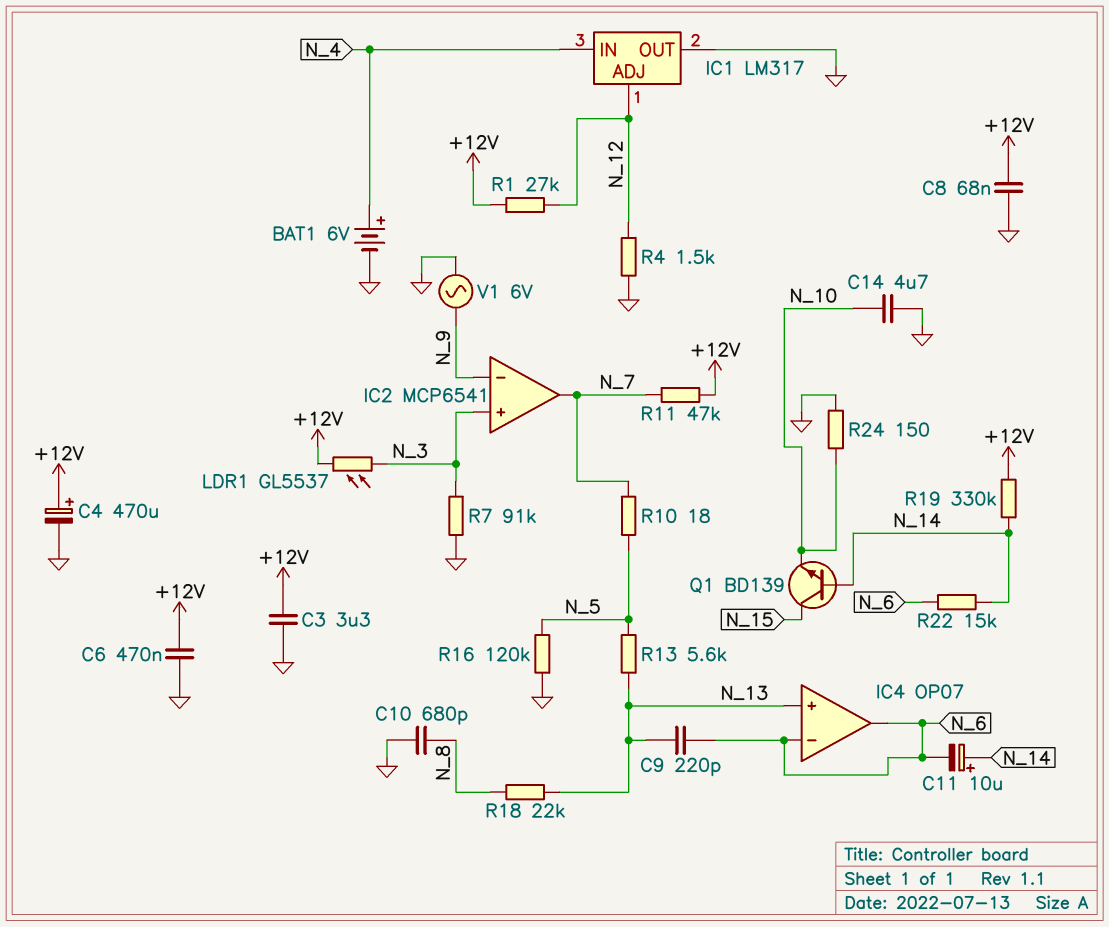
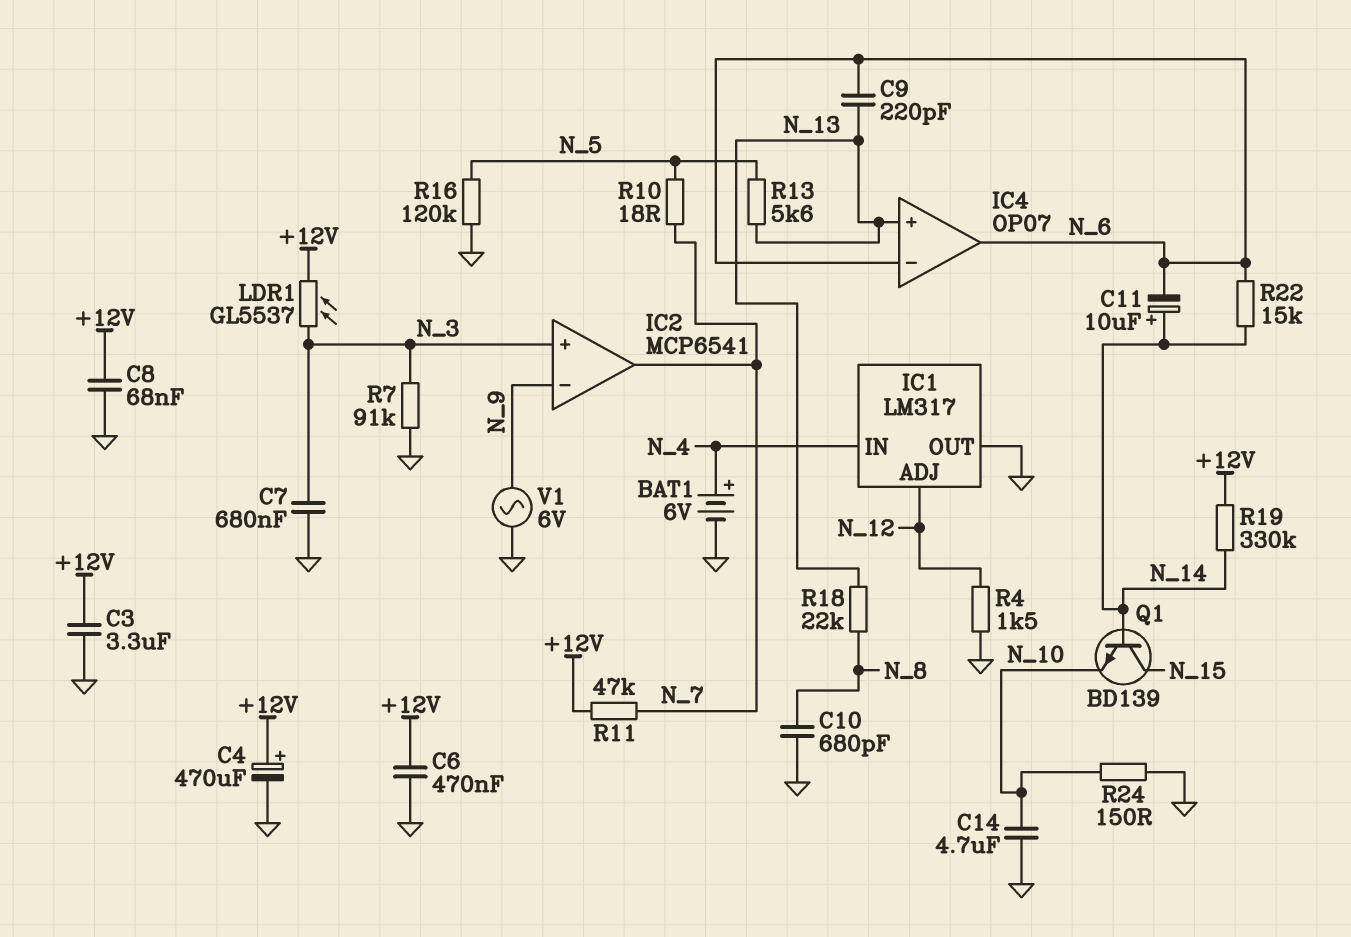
C7: none -> 680nF (GND, N_3)
R1: 27k (+12V, N_12) -> none

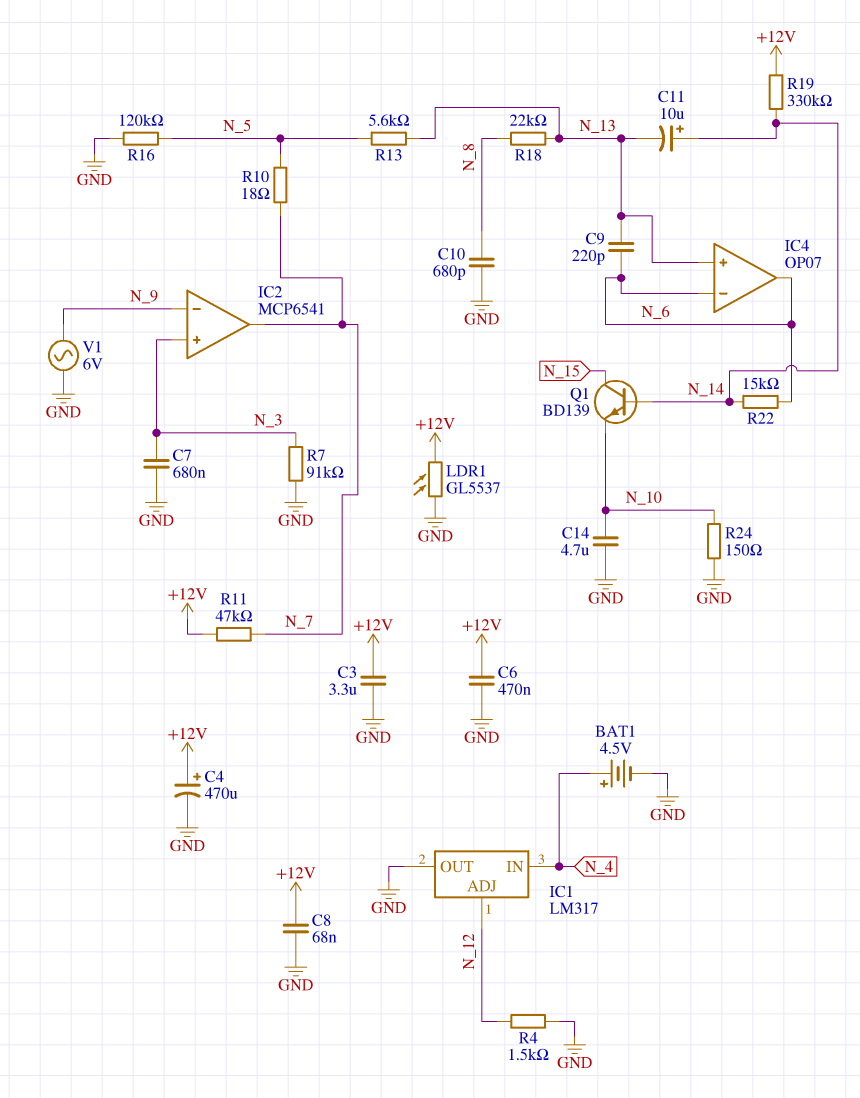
BAT1: 6V (plus N_4, minus GND) -> 4.5V (plus N_4, minus GND)
C11: 10uF (plus N_14, minus N_6) -> 10uF (plus N_14, minus N_13)
LDR1: GL5537 (+12V, N_3) -> GL5537 (+12V, GND)

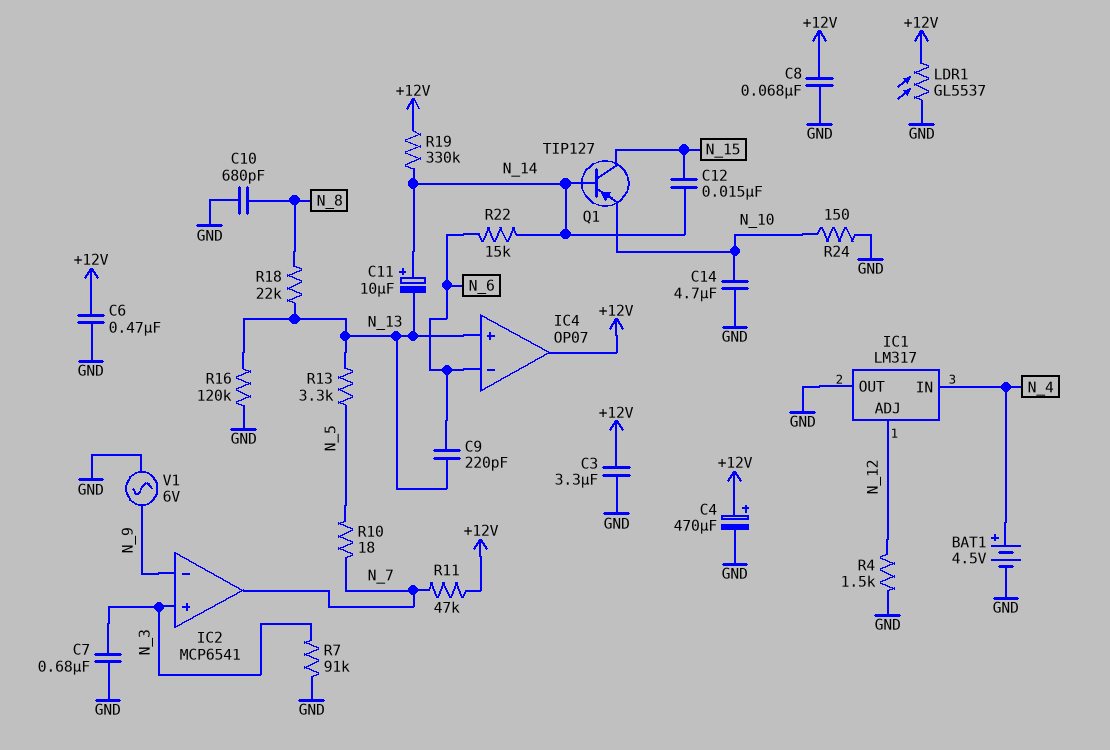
C12: none -> 15nF (N_14, N_15)
IC4 pin out: N_6 -> +12V
Q1: NPN BD139 (B N_14, C N_15, E N_10) -> PNP TIP127 (B N_14, C N_15, E N_10)
R13: 5.6k (N_5, N_13) -> 3.3k (N_5, N_13)
R16: 120k (GND, N_5) -> 120k (GND, N_13)

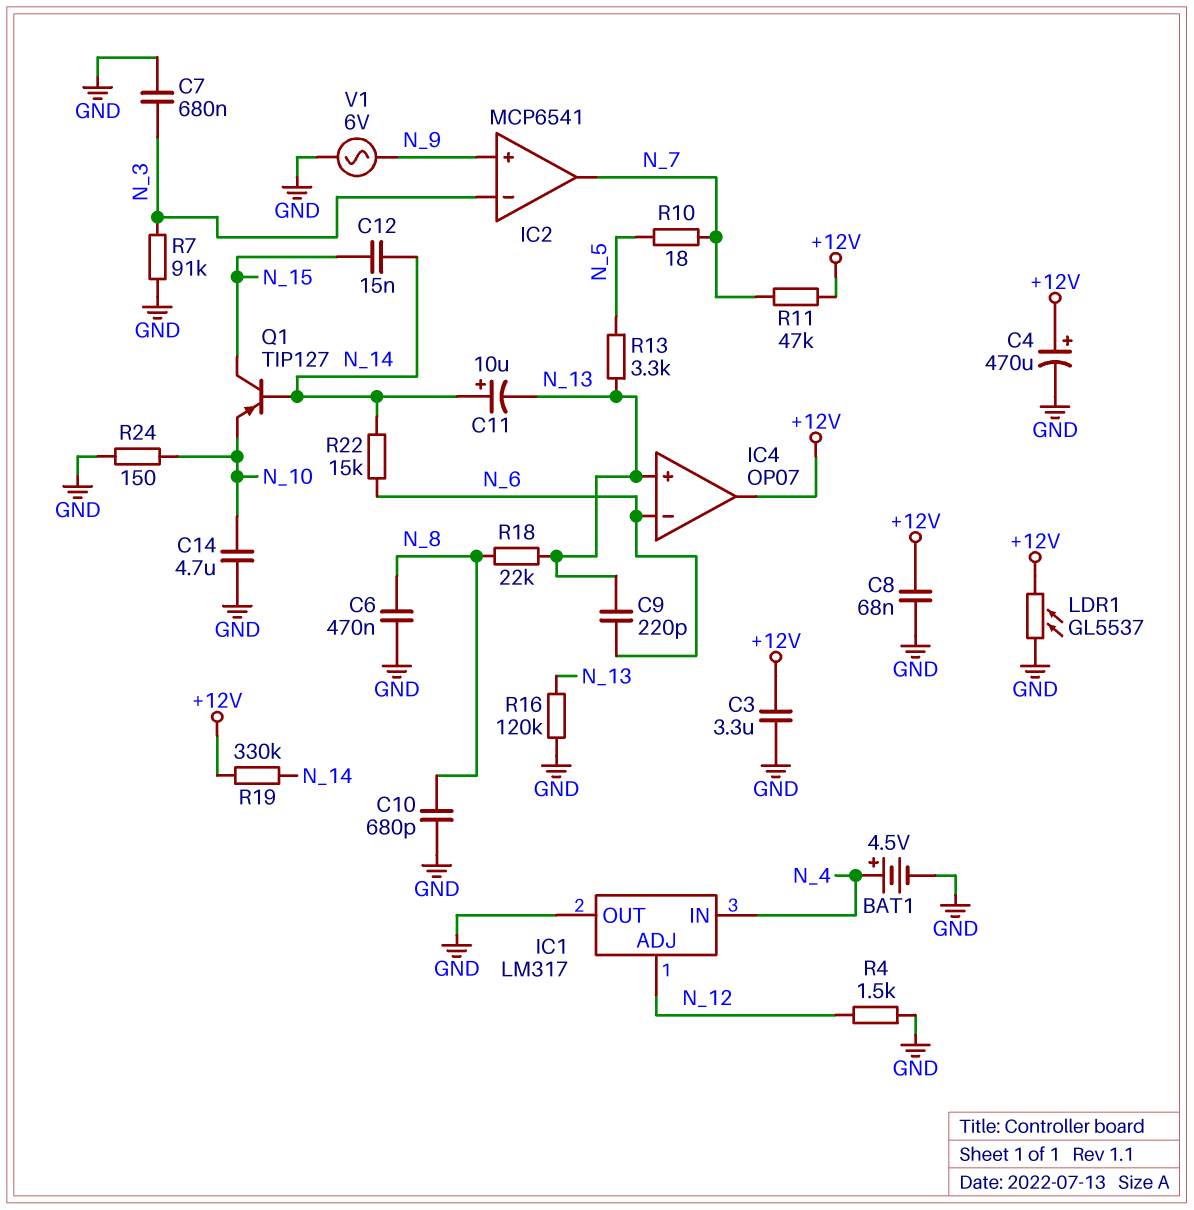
C6: 470nF (+12V, GND) -> 470nF (GND, N_8)
IC2 pin in+: N_3 -> N_9
IC2 pin in-: N_9 -> N_3

